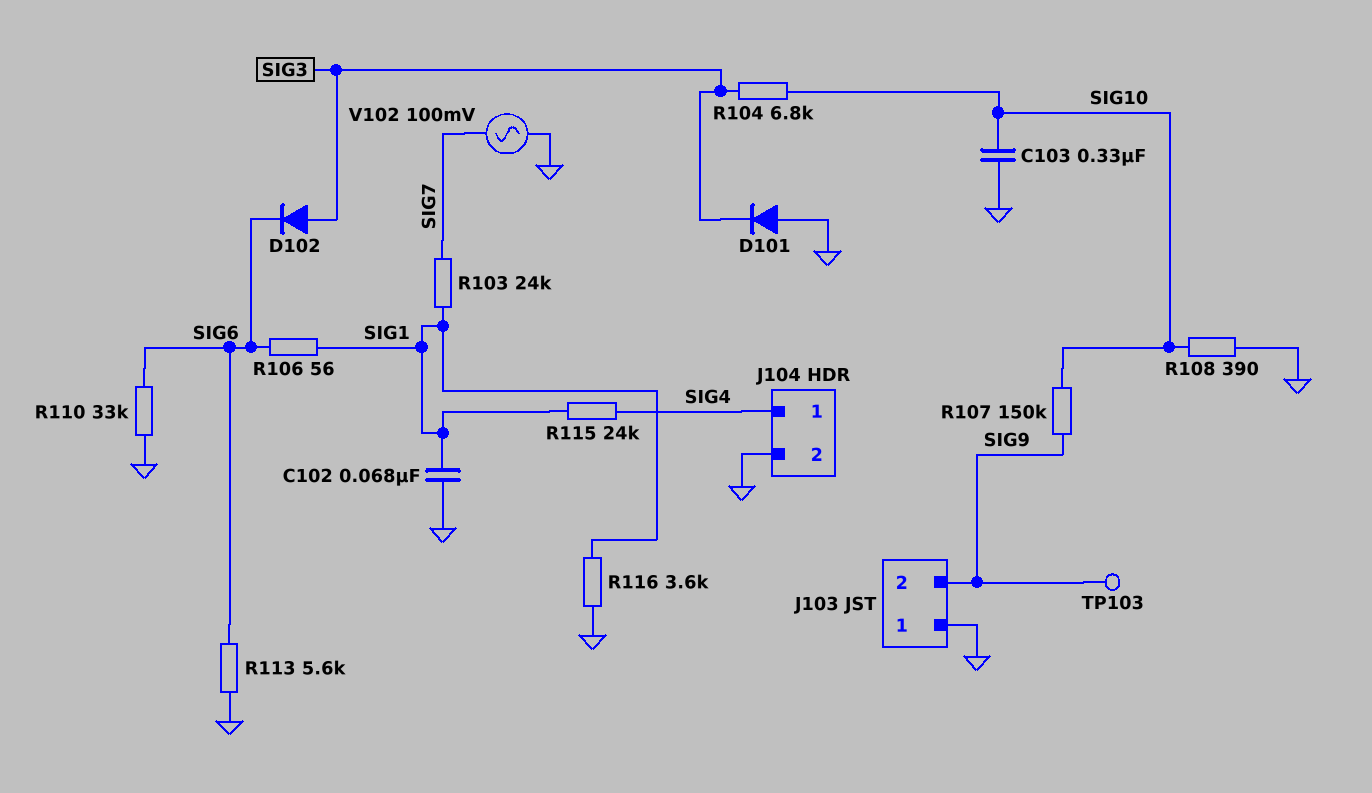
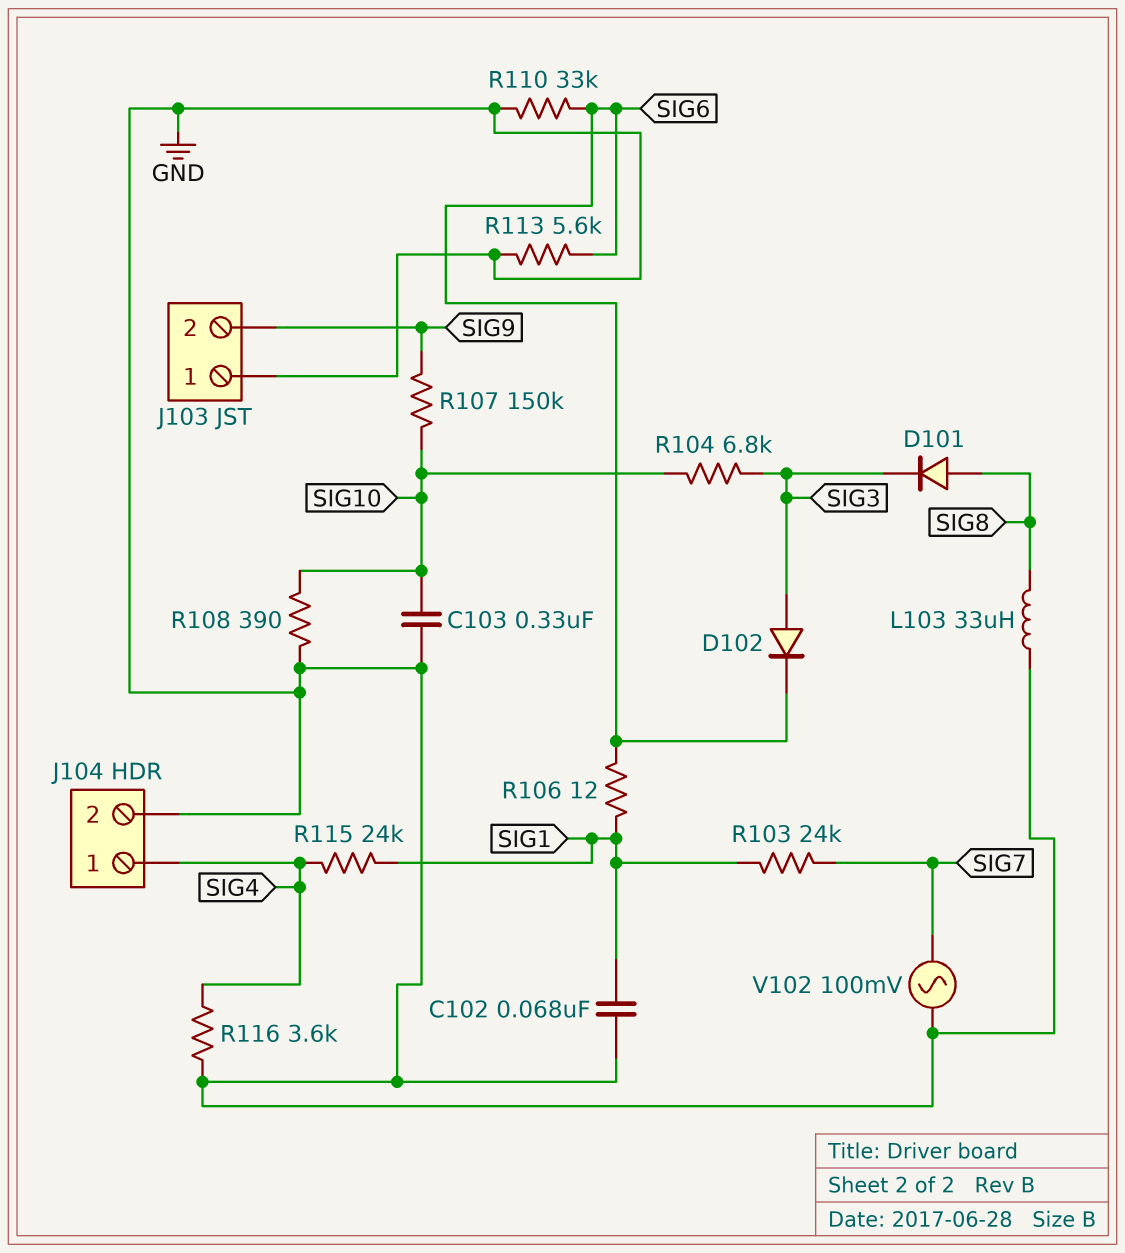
D101: diode (A GND, K SIG3) -> diode (A SIG8, K SIG3)
L103: none -> 33uH (GND, SIG8)
R106: 56 (SIG1, SIG6) -> 12 (SIG1, SIG6)
R116: 3.6k (GND, SIG1) -> 3.6k (GND, SIG4)
TP103: test point (SIG9) -> none

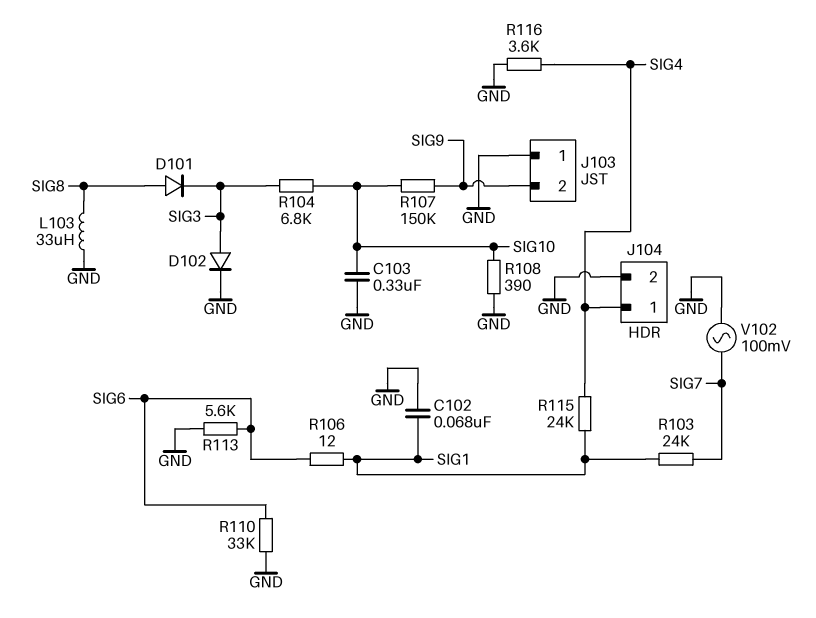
D102: diode (A SIG3, K SIG6) -> diode (A SIG3, K GND)

